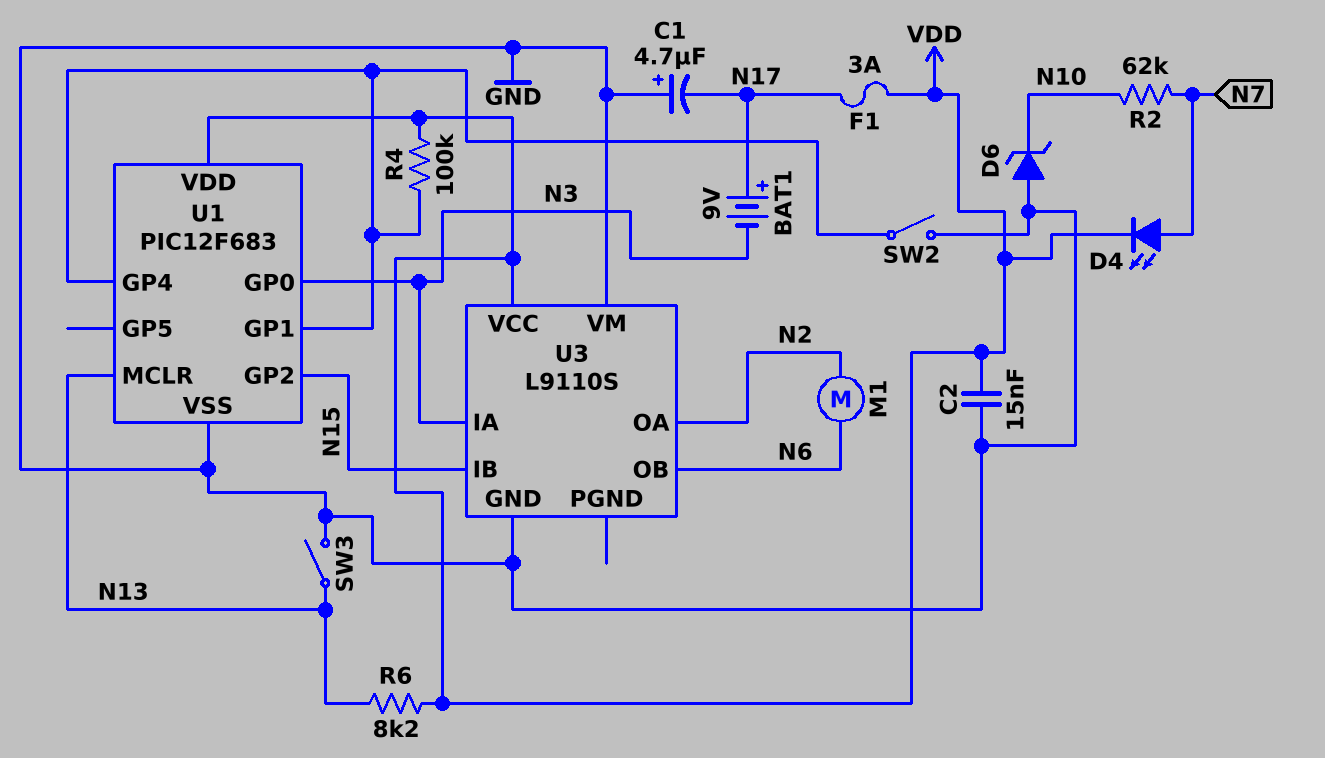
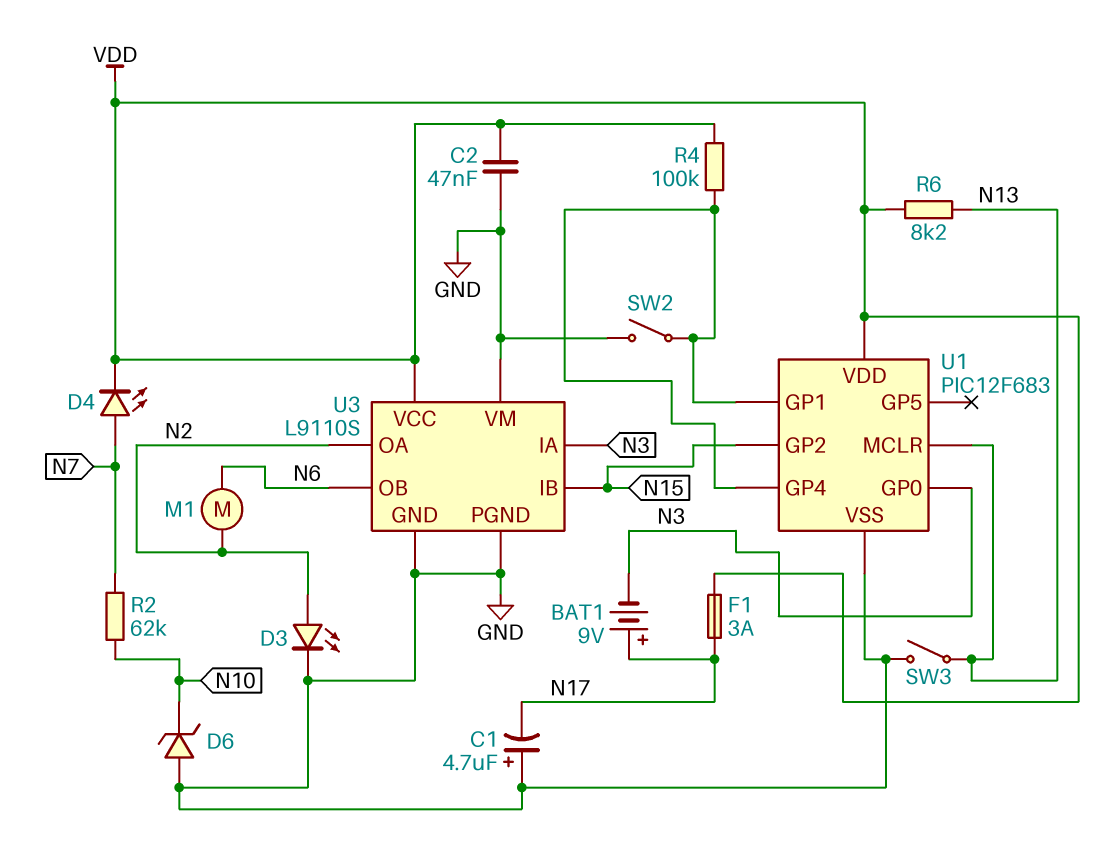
C2: 15nF (GND, VDD) -> 47nF (GND, VDD)
D3: none -> LED (A N2, K GND)
U3 pin PGND: none -> GND

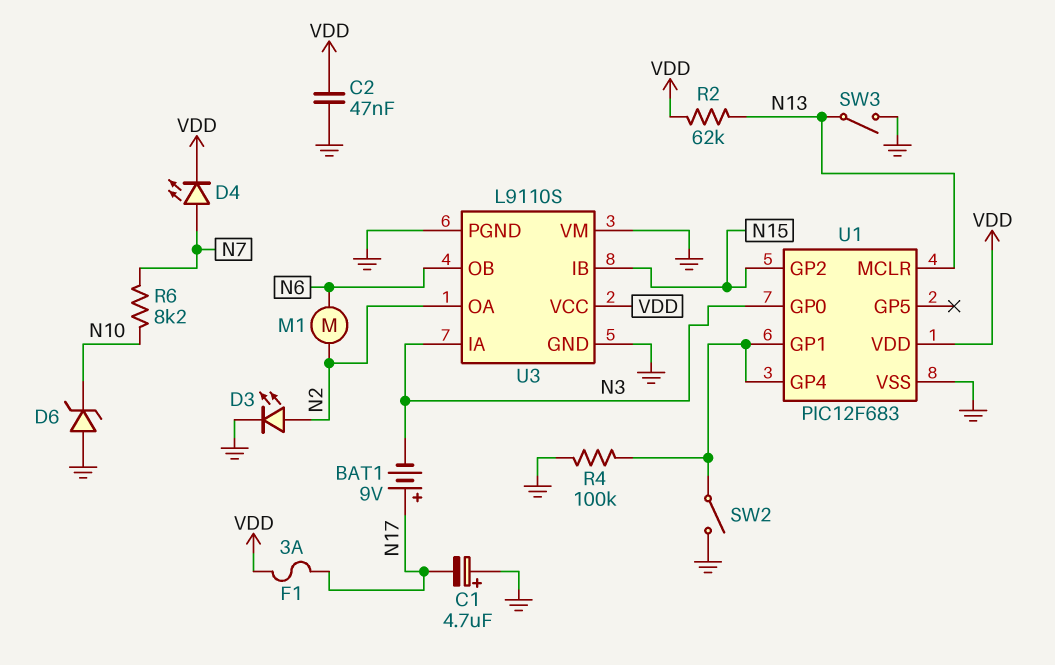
R2: 62k (N7, N10) -> 62k (N13, VDD)
R4: 100k (U1/GP1, VDD) -> 100k (GND, U1/GP1)
R6: 8.2k (N13, VDD) -> 8.2k (N7, N10)

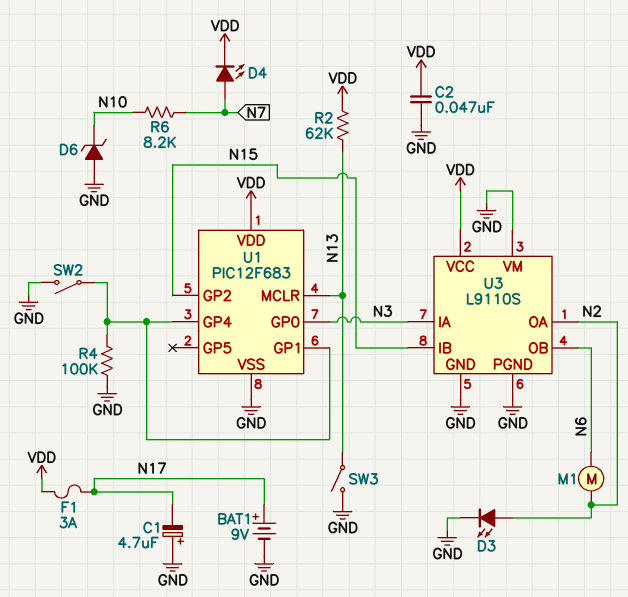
BAT1: 9V (plus N17, minus N3) -> 9V (plus N17, minus GND)

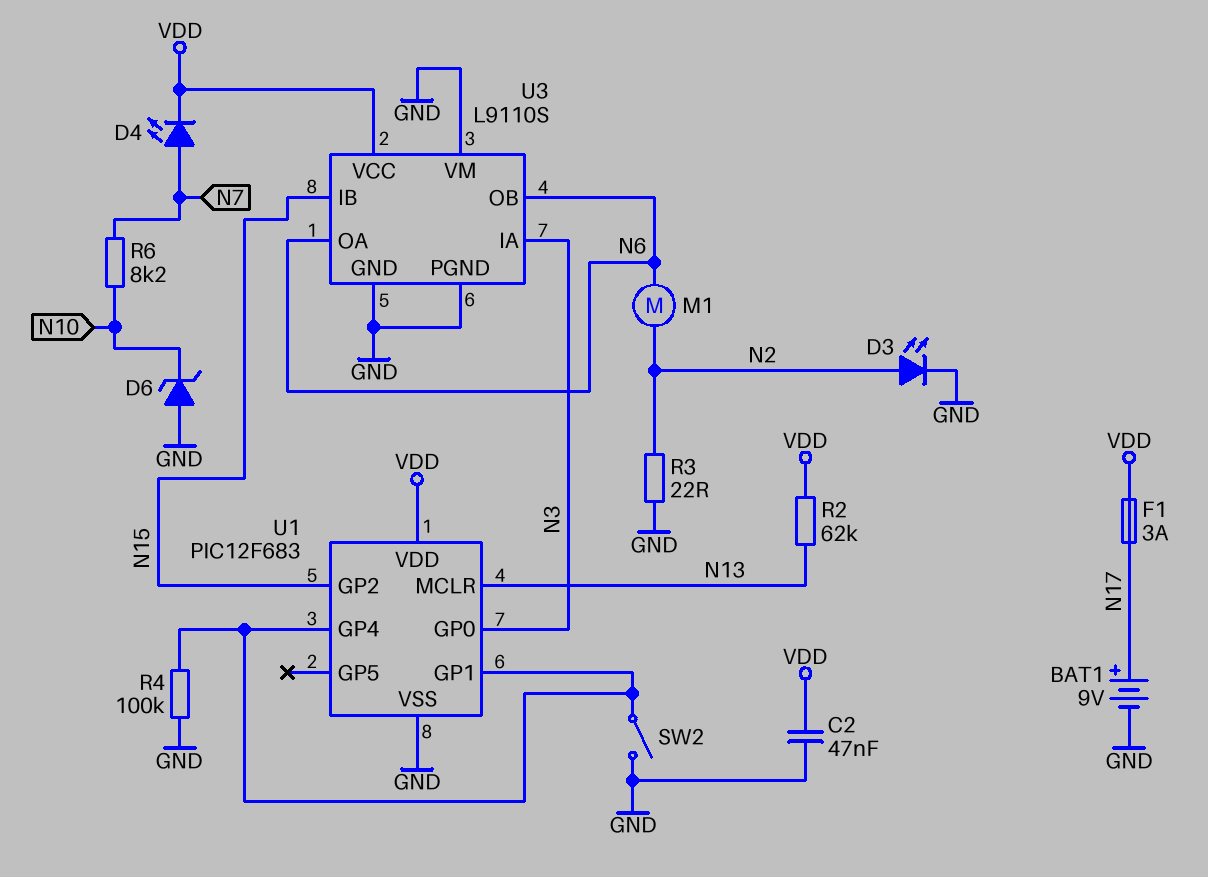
C1: 4.7uF (plus GND, minus N17) -> none
R3: none -> 22 (GND, N2)
SW3: switch (GND, N13) -> none
U3 pin OA: N2 -> N6

